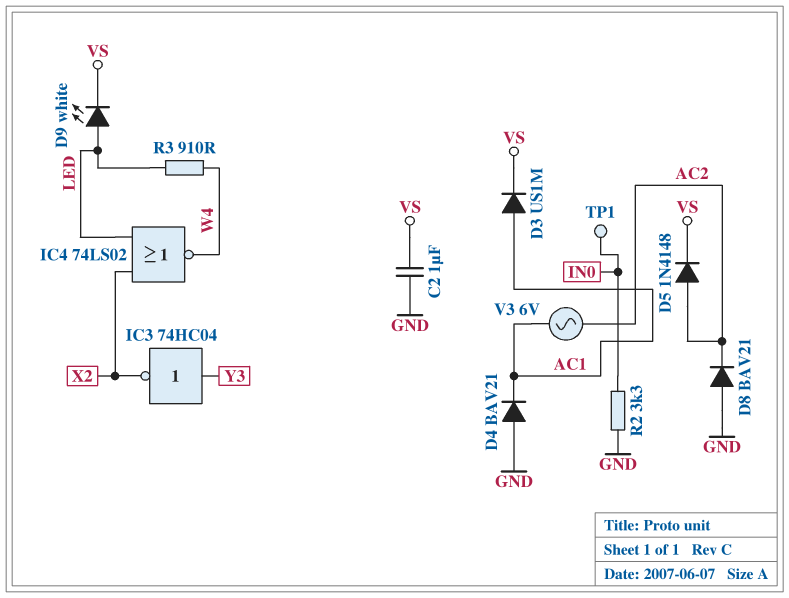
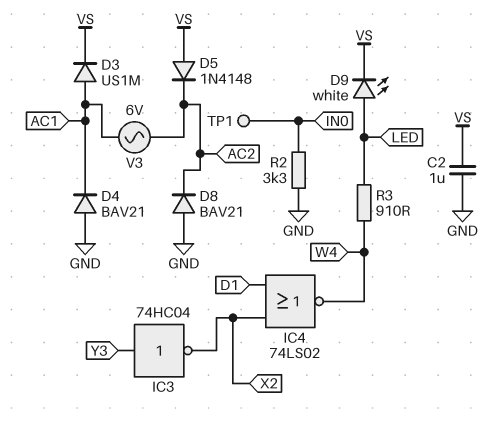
D5: diode 1N4148 (A AC2, K VS) -> diode 1N4148 (A VS, K AC2)
IC4: NOR 74LS02 (in LED, in X2, out W4) -> NOR 74LS02 (in D1, in X2, out W4)

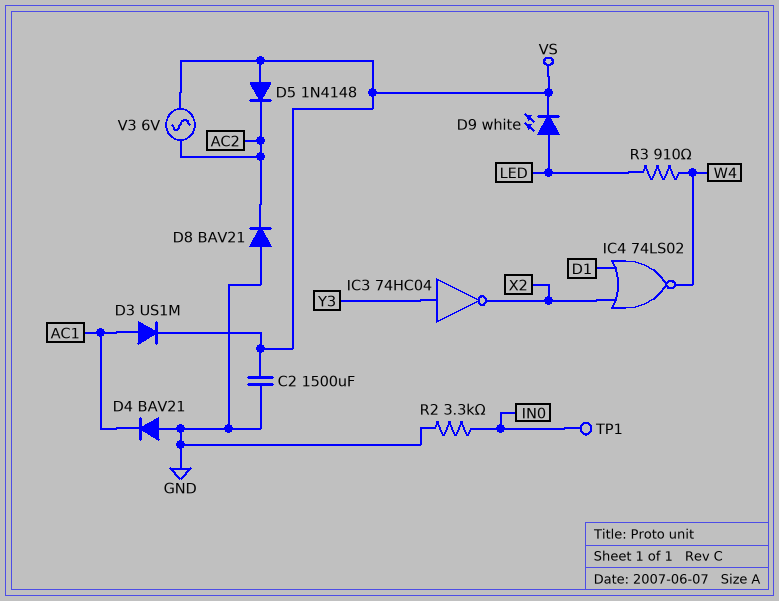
C2: 1uF (GND, VS) -> 1500uF (GND, VS)
V3: AC 6V (AC1, AC2) -> AC 6V (AC2, VS)

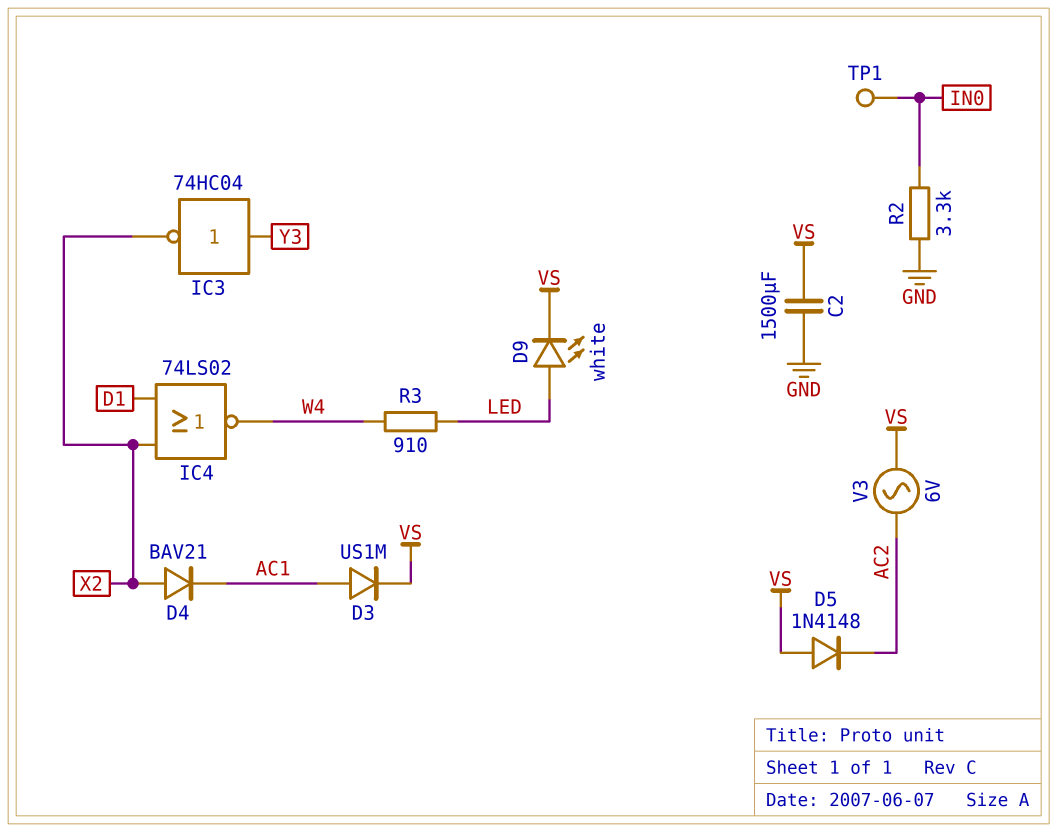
D4: diode BAV21 (A GND, K AC1) -> diode BAV21 (A X2, K AC1)
D8: diode BAV21 (A GND, K AC2) -> none

